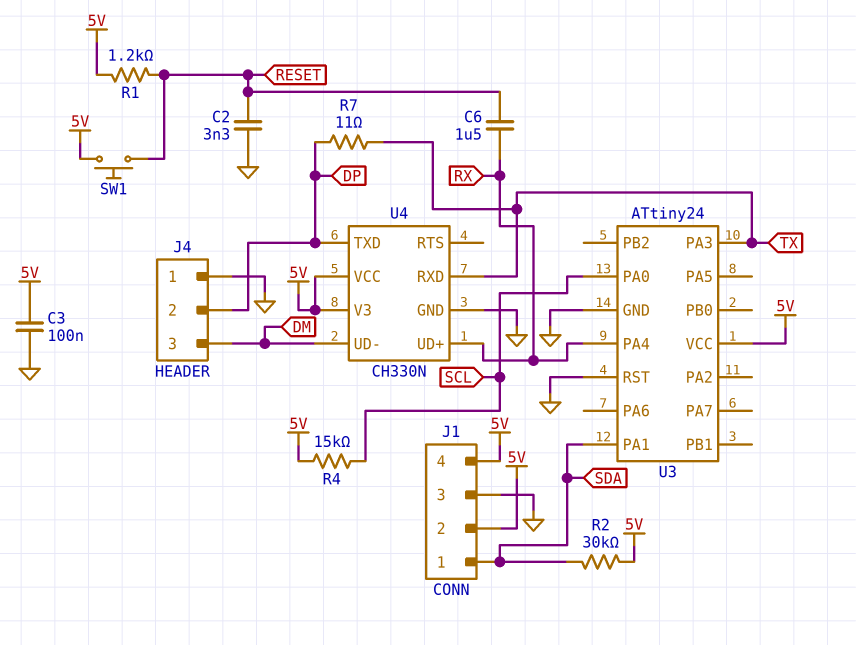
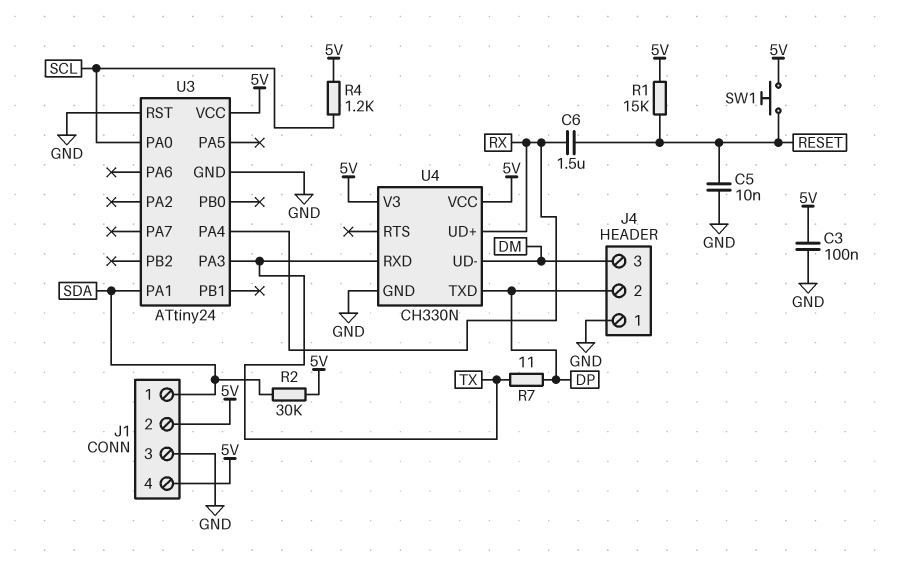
C2: 3.3nF (GND, RESET) -> none
C5: none -> 10nF (GND, RESET)
R1: 1.2k (5V, RESET) -> 15k (5V, RESET)
R4: 15k (5V, SCL) -> 1.2k (5V, SCL)

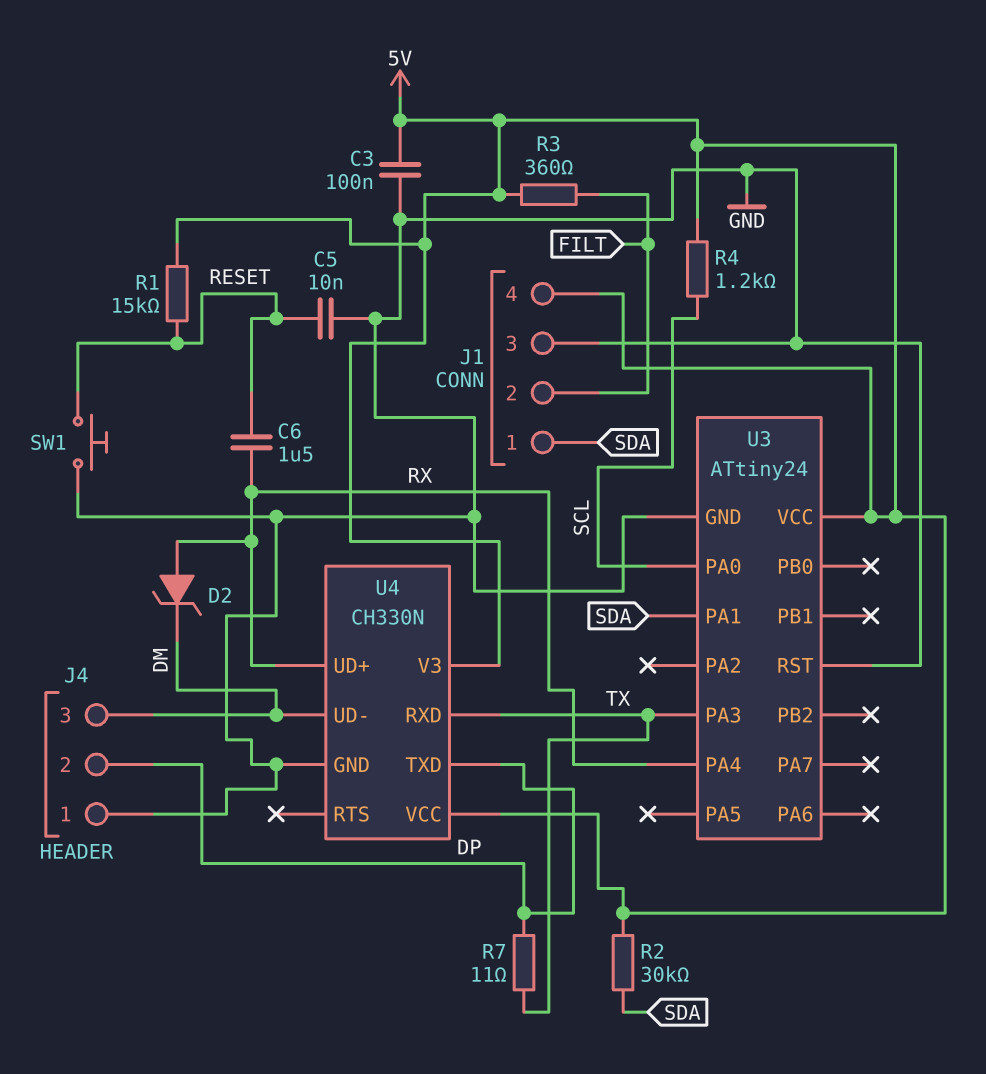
D2: none -> zener (A RX, K DM)
J1 pin 2: 5V -> FILT
R3: none -> 360 (5V, FILT)
SW1: button (5V, RESET) -> button (GND, RESET)

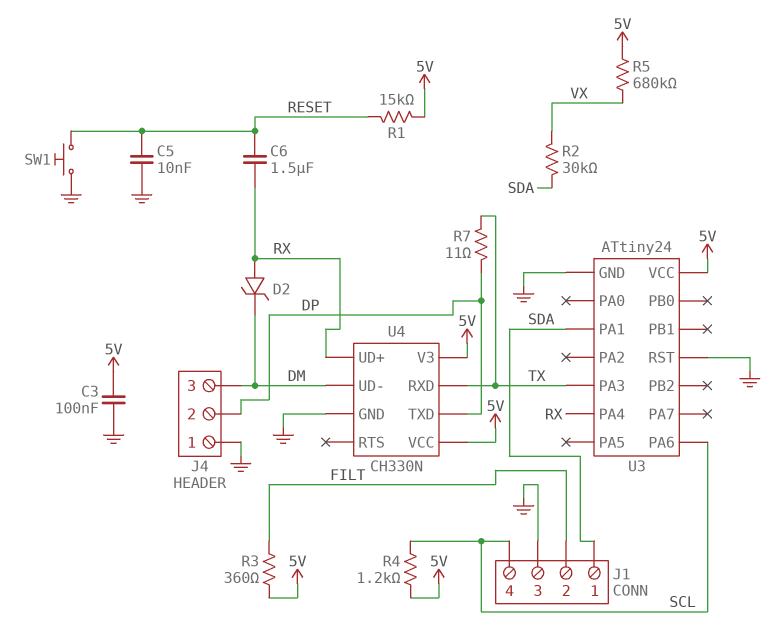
J1 pin 4: 5V -> SCL
R2: 30k (5V, SDA) -> 30k (SDA, VX)
R5: none -> 680k (5V, VX)
U3 pin PA0: SCL -> none
U3 pin PA6: none -> SCL

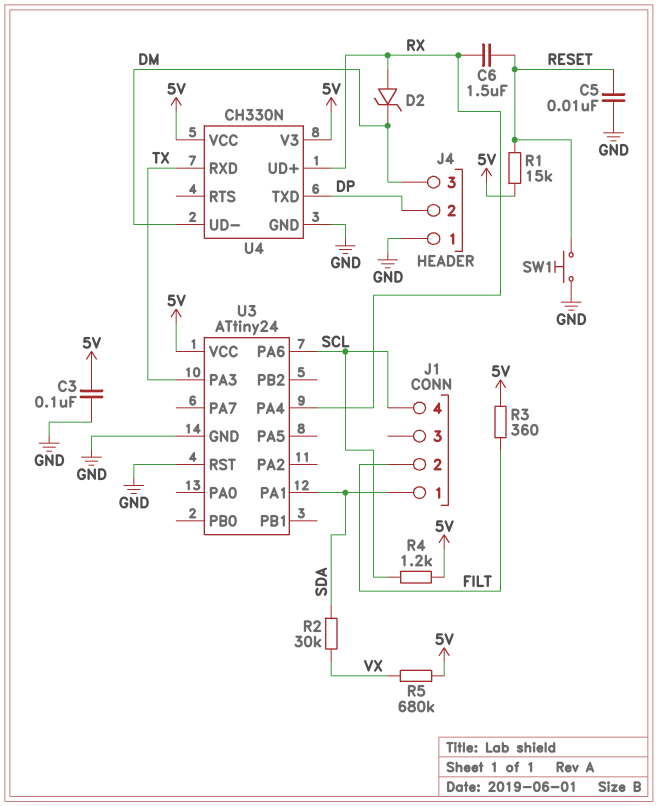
J1 pin 3: GND -> none
R7: 11 (DP, TX) -> none

